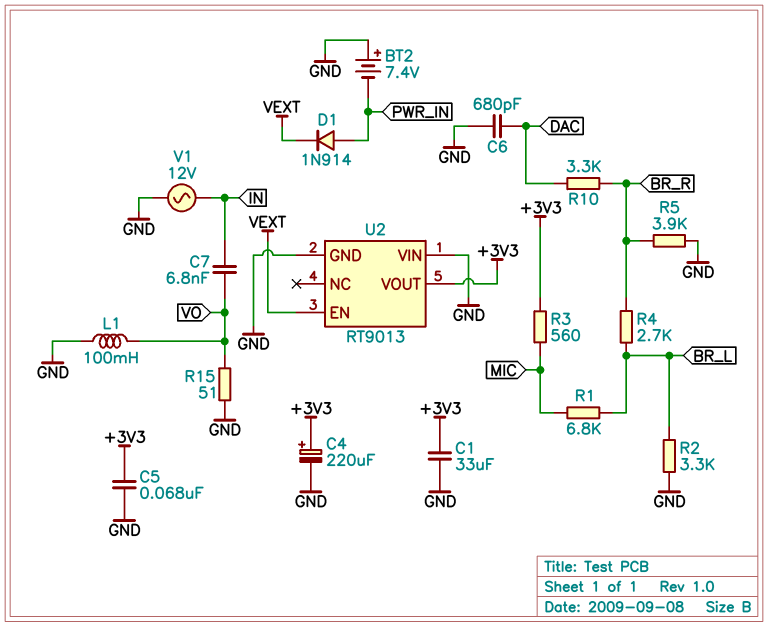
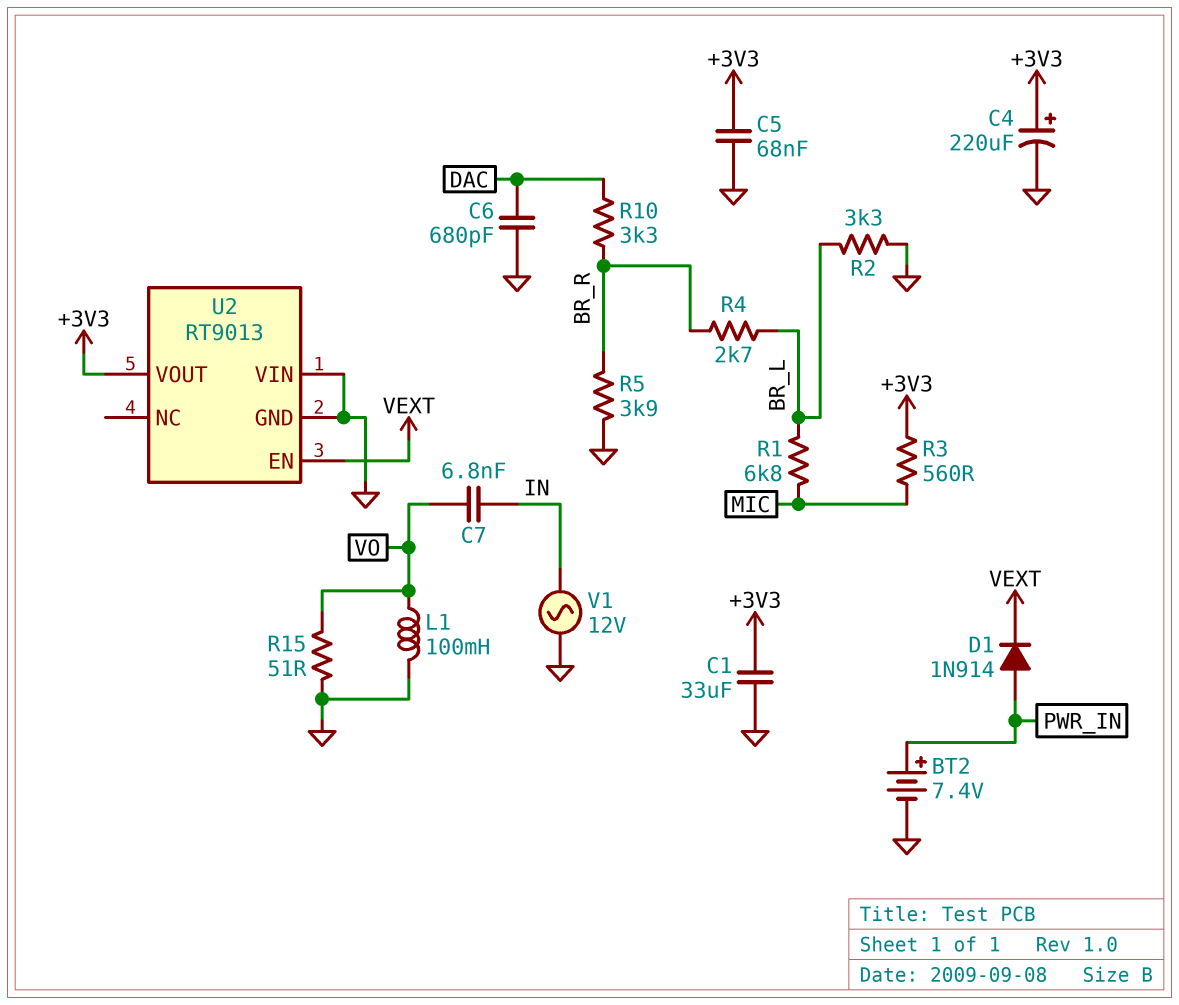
BT2: 7.4V (plus GND, minus PWR_IN) -> 7.4V (plus PWR_IN, minus GND)

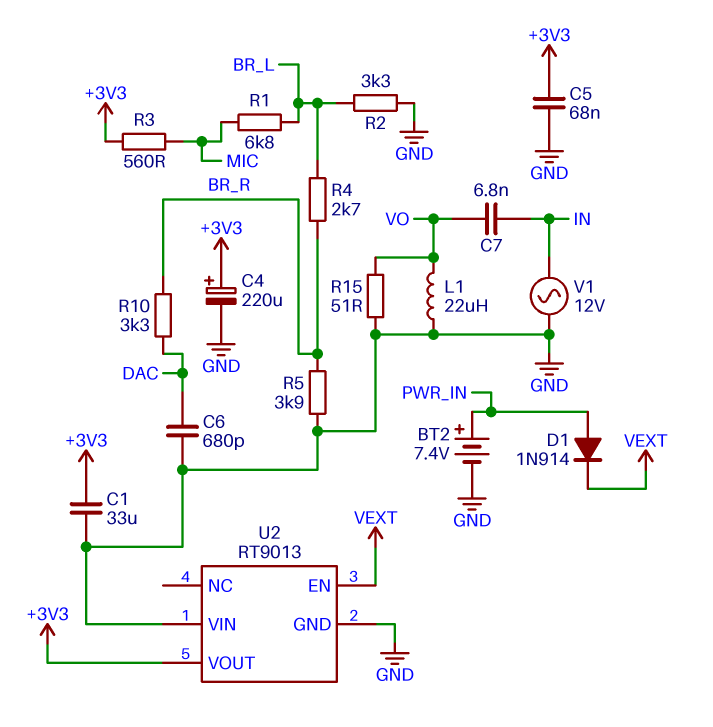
L1: 100mH (GND, VO) -> 22uH (GND, VO)

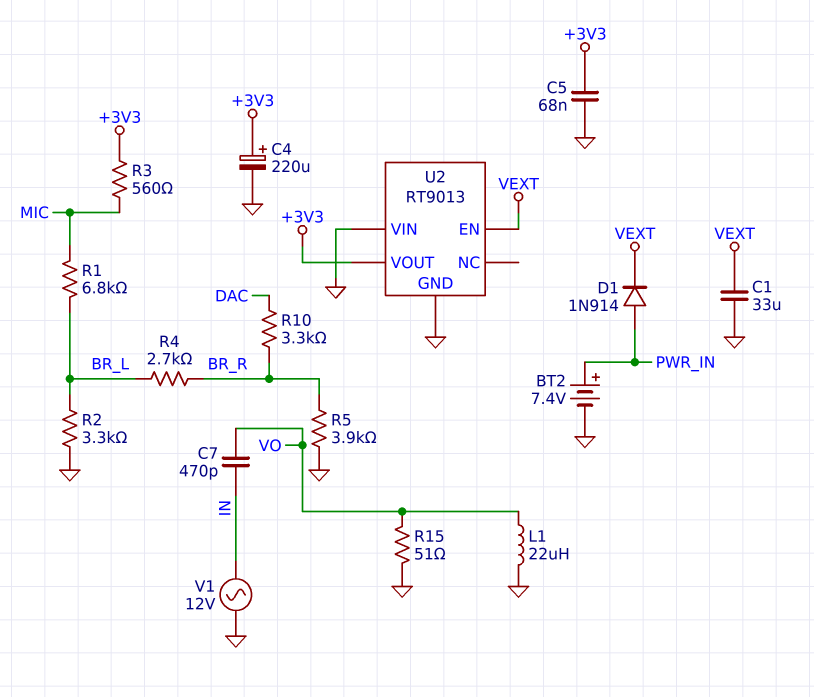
C1: 33uF (+3V3, GND) -> 33uF (GND, VEXT)
C6: 680pF (DAC, GND) -> none
C7: 6.8nF (IN, VO) -> 470pF (IN, VO)

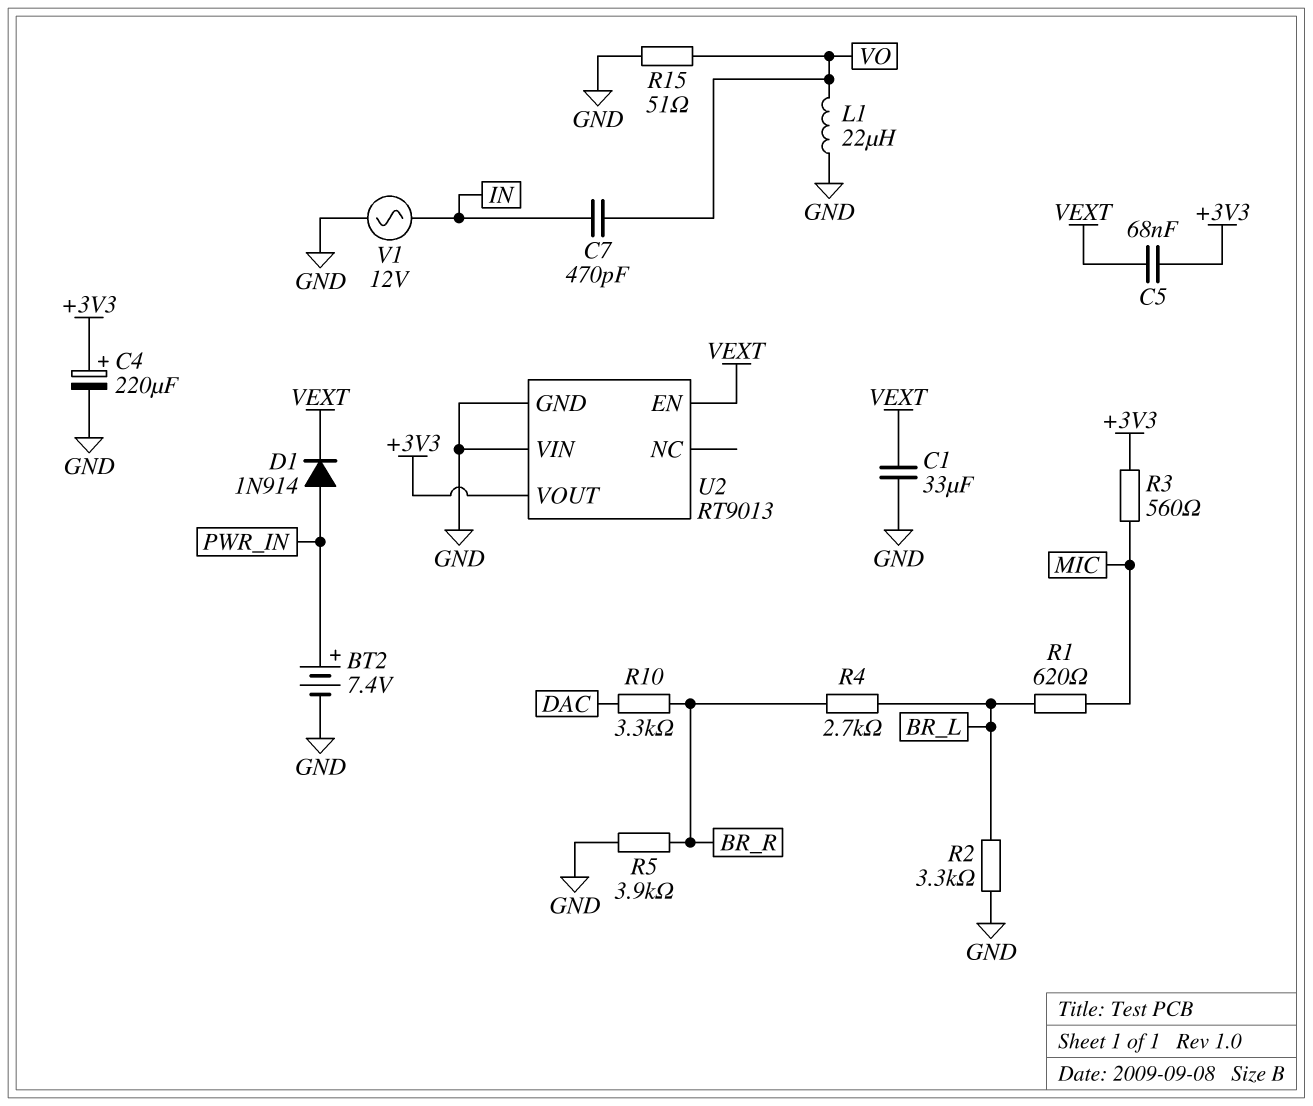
C5: 68nF (+3V3, GND) -> 68nF (+3V3, VEXT)
R1: 6.8k (BR_L, MIC) -> 620 (BR_L, MIC)

